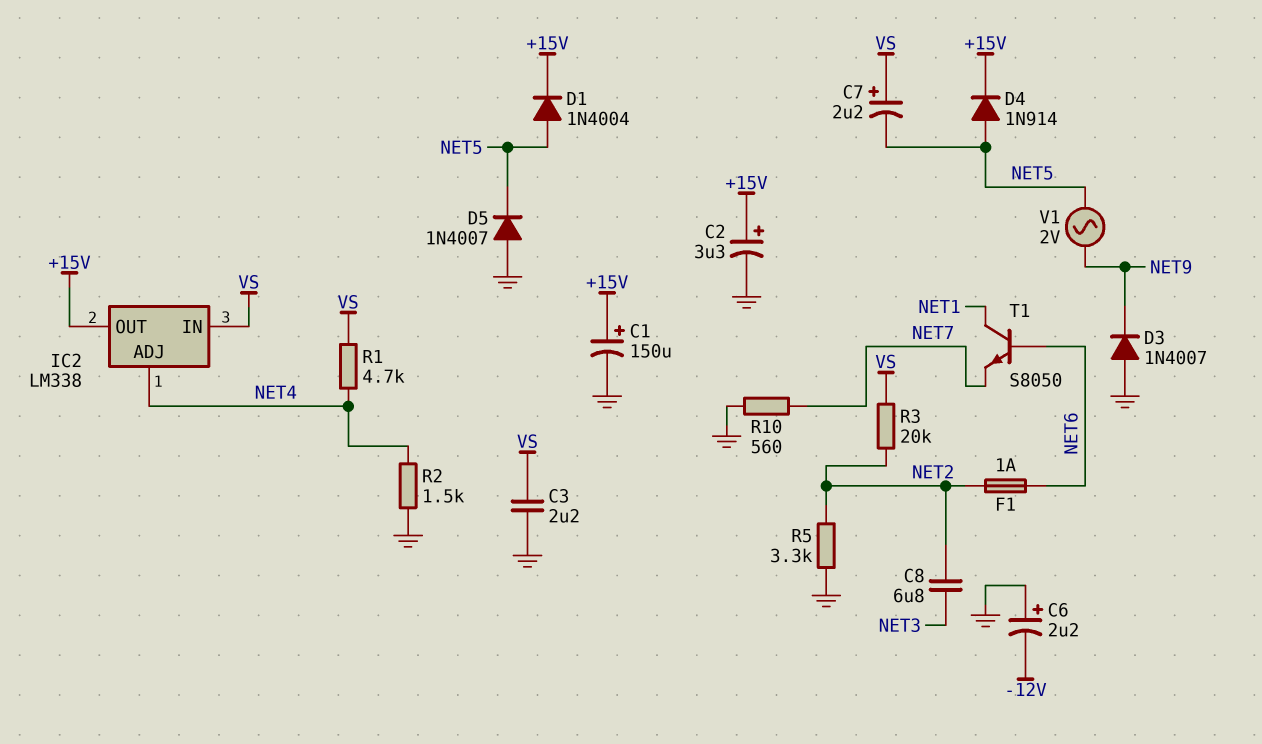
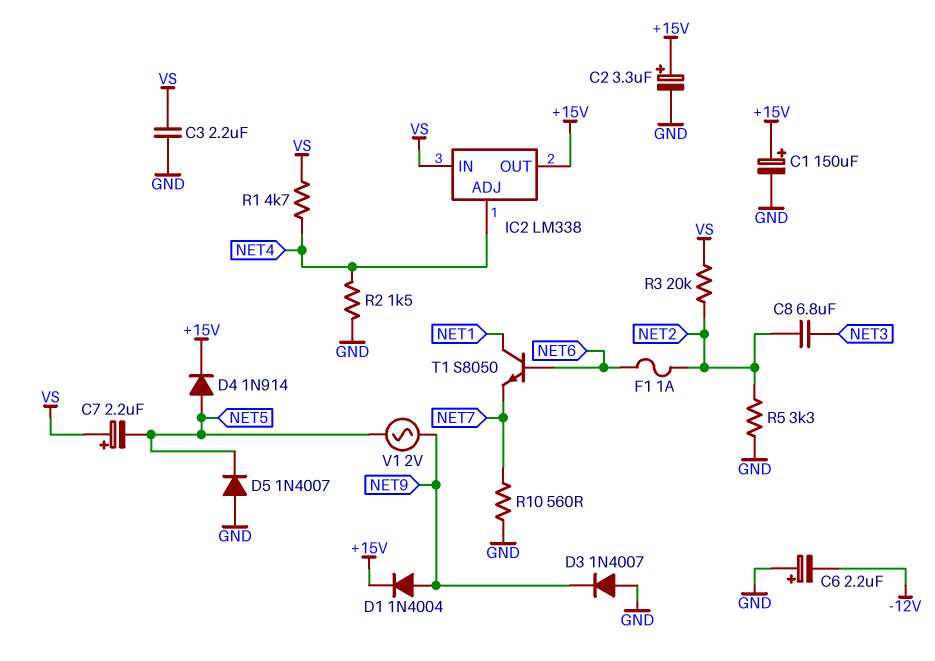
D1: diode 1N4004 (A NET5, K +15V) -> diode 1N4004 (A NET9, K +15V)

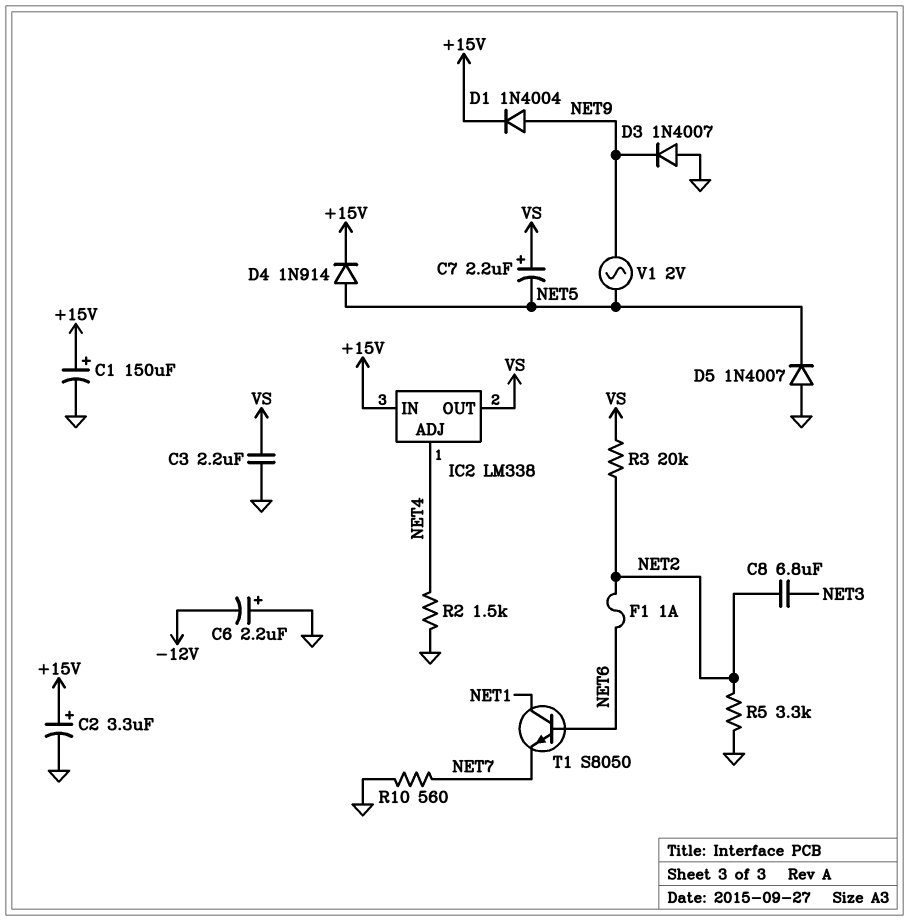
IC2 pin IN: VS -> +15V
IC2 pin OUT: +15V -> VS
R1: 4.7k (NET4, VS) -> none

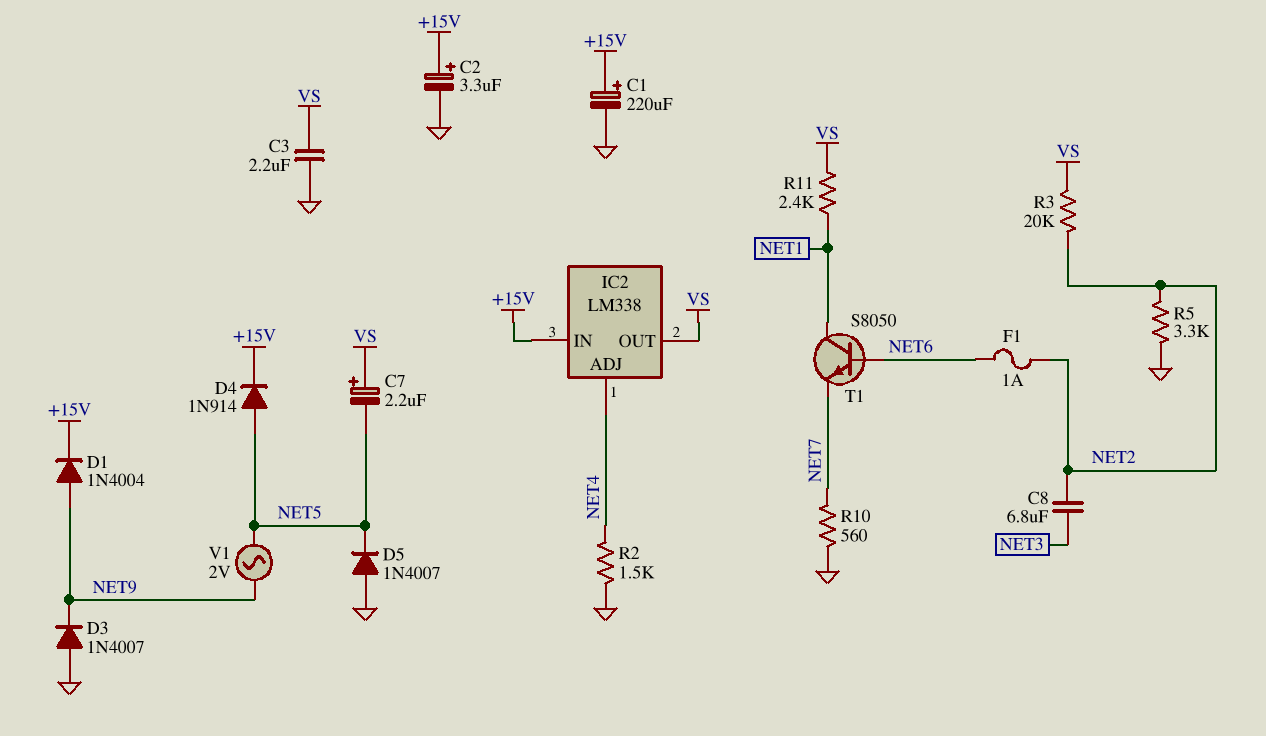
C1: 150uF (plus +15V, minus GND) -> 220uF (plus +15V, minus GND)
C6: 2.2uF (plus GND, minus -12V) -> none
R11: none -> 2.4k (NET1, VS)

